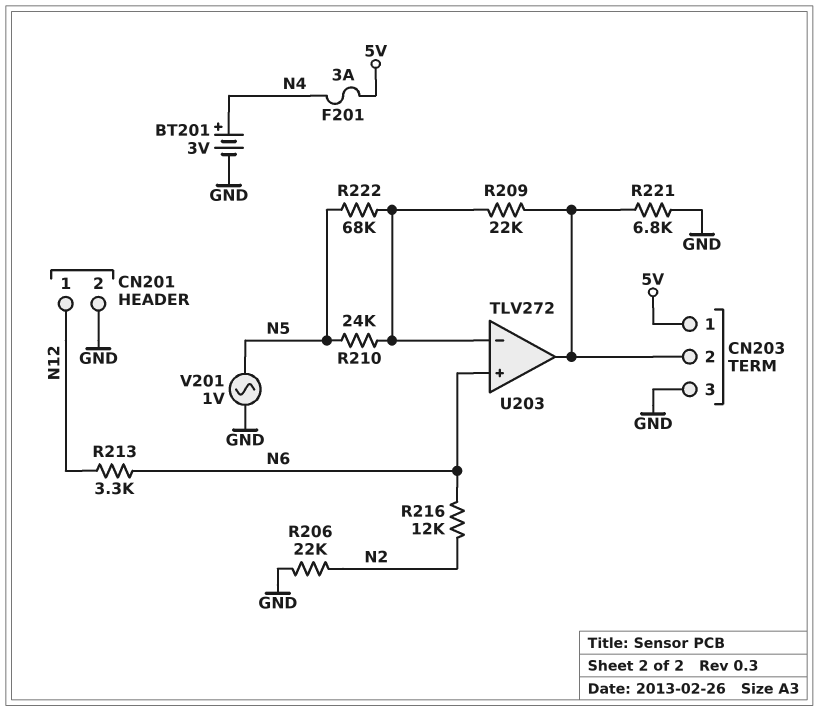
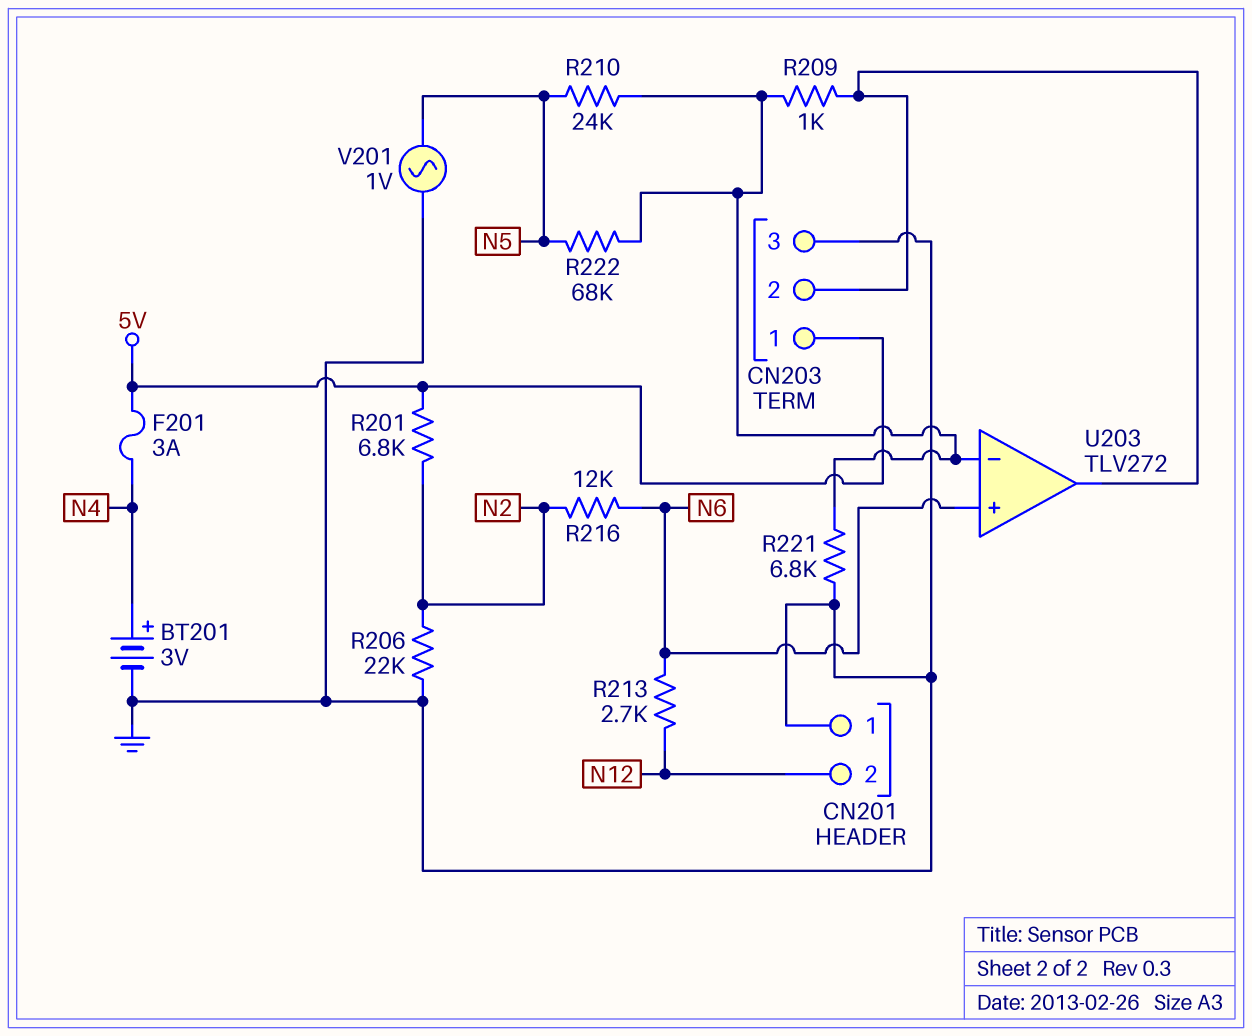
CN201 pin 1: N12 -> GND
CN201 pin 2: GND -> N12
R201: none -> 6.8k (5V, N2)
R209: 22k (CN203/2, U203/in-) -> 1k (CN203/2, U203/in-)
R213: 3.3k (N6, N12) -> 2.7k (N6, N12)
R221: 6.8k (CN203/2, GND) -> 6.8k (GND, U203/in-)

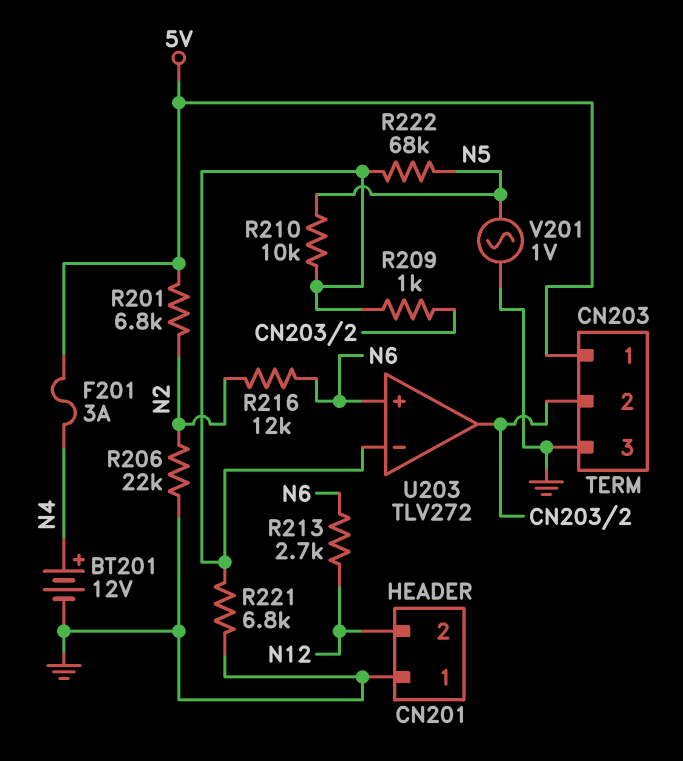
BT201: 3V (plus N4, minus GND) -> 12V (plus N4, minus GND)
R210: 24k (N5, U203/in-) -> 10k (N5, U203/in-)

